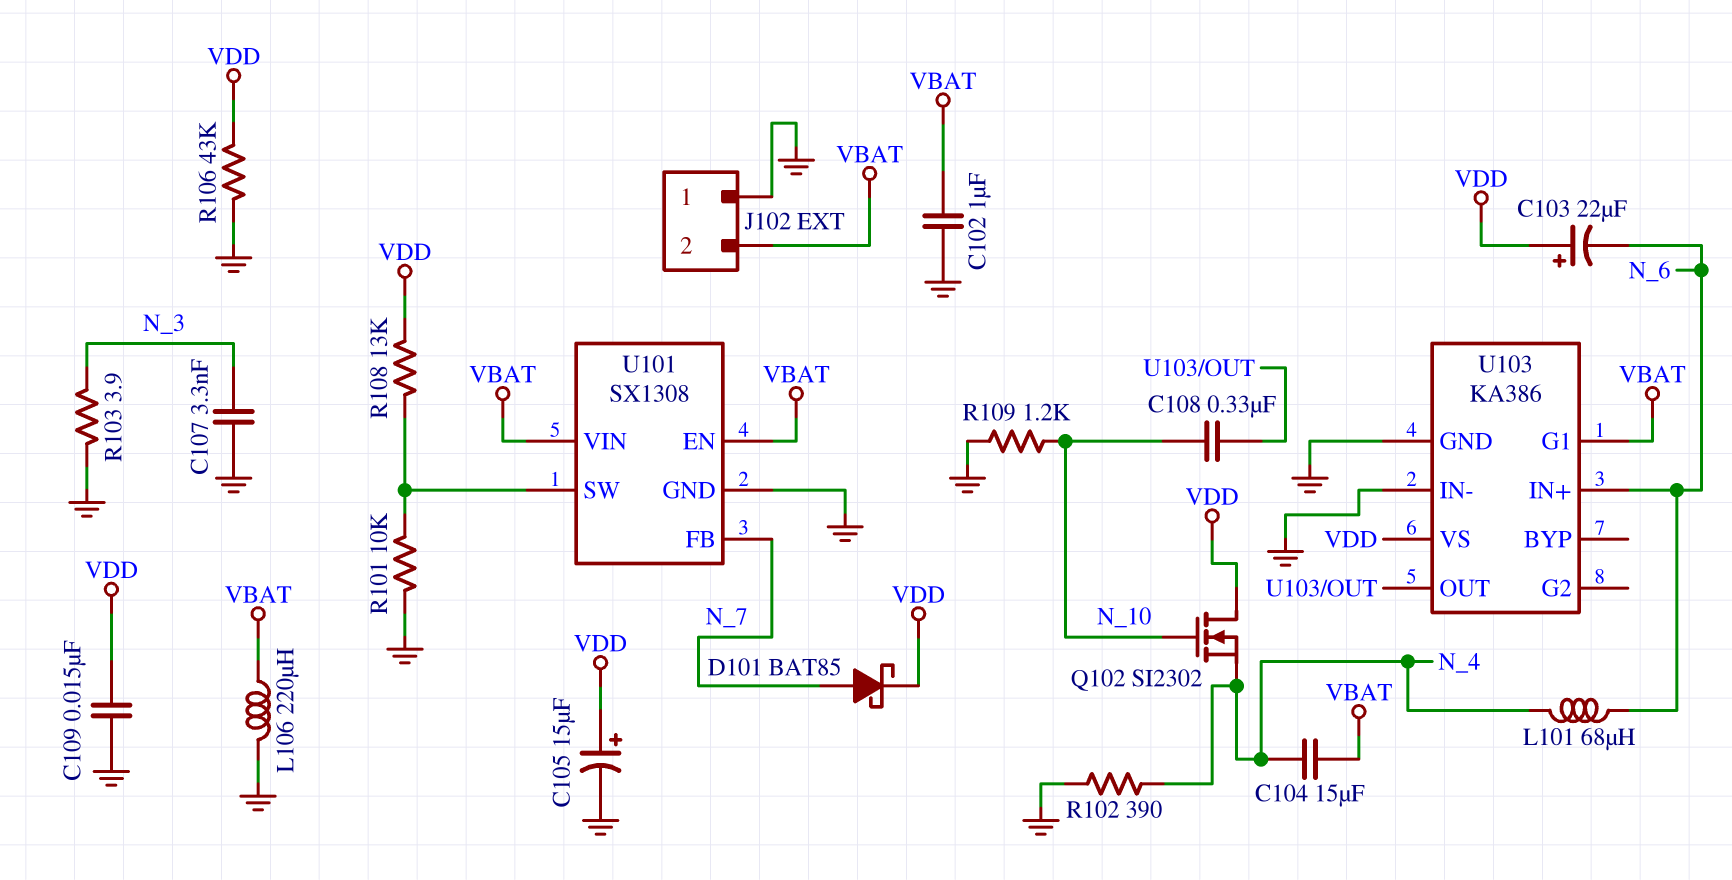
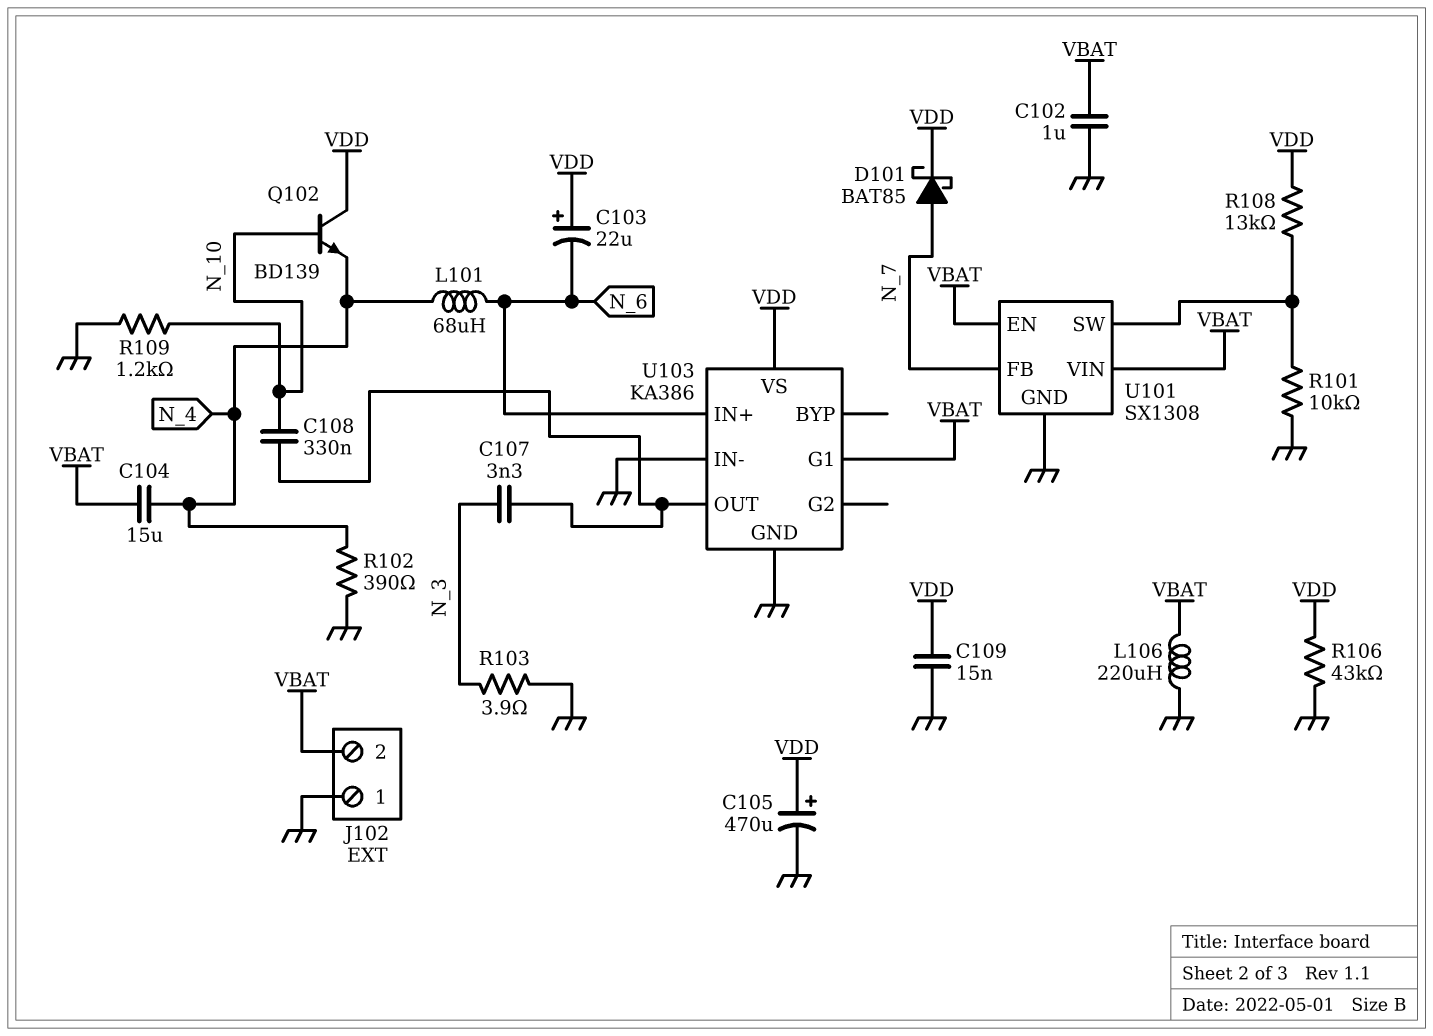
C105: 15uF (plus VDD, minus GND) -> 470uF (plus VDD, minus GND)
C107: 3.3nF (GND, N_3) -> 3.3nF (N_3, U103/OUT)
Q102: NMOS SI2302 (G N_10, D VDD, S N_4) -> NPN BD139 (B N_10, C VDD, E N_4)

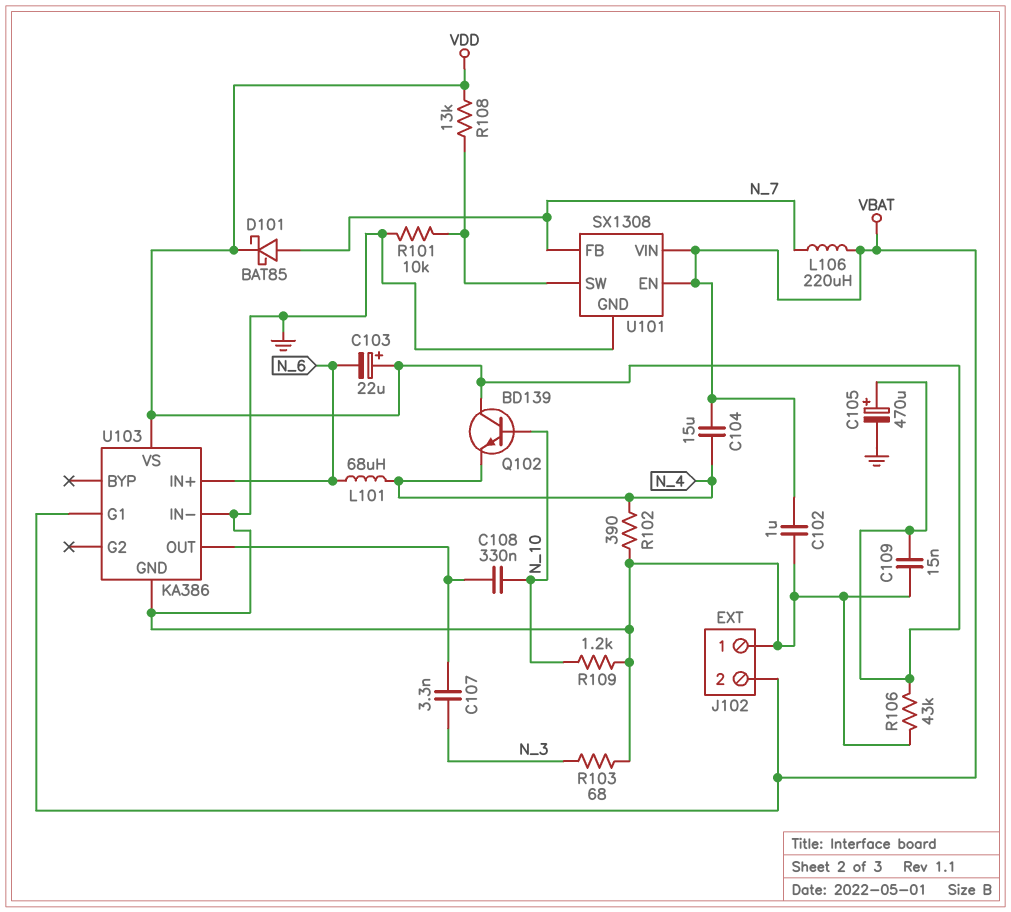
L106: 220uH (GND, VBAT) -> 220uH (N_7, VBAT)
R103: 3.9 (GND, N_3) -> 68 (GND, N_3)

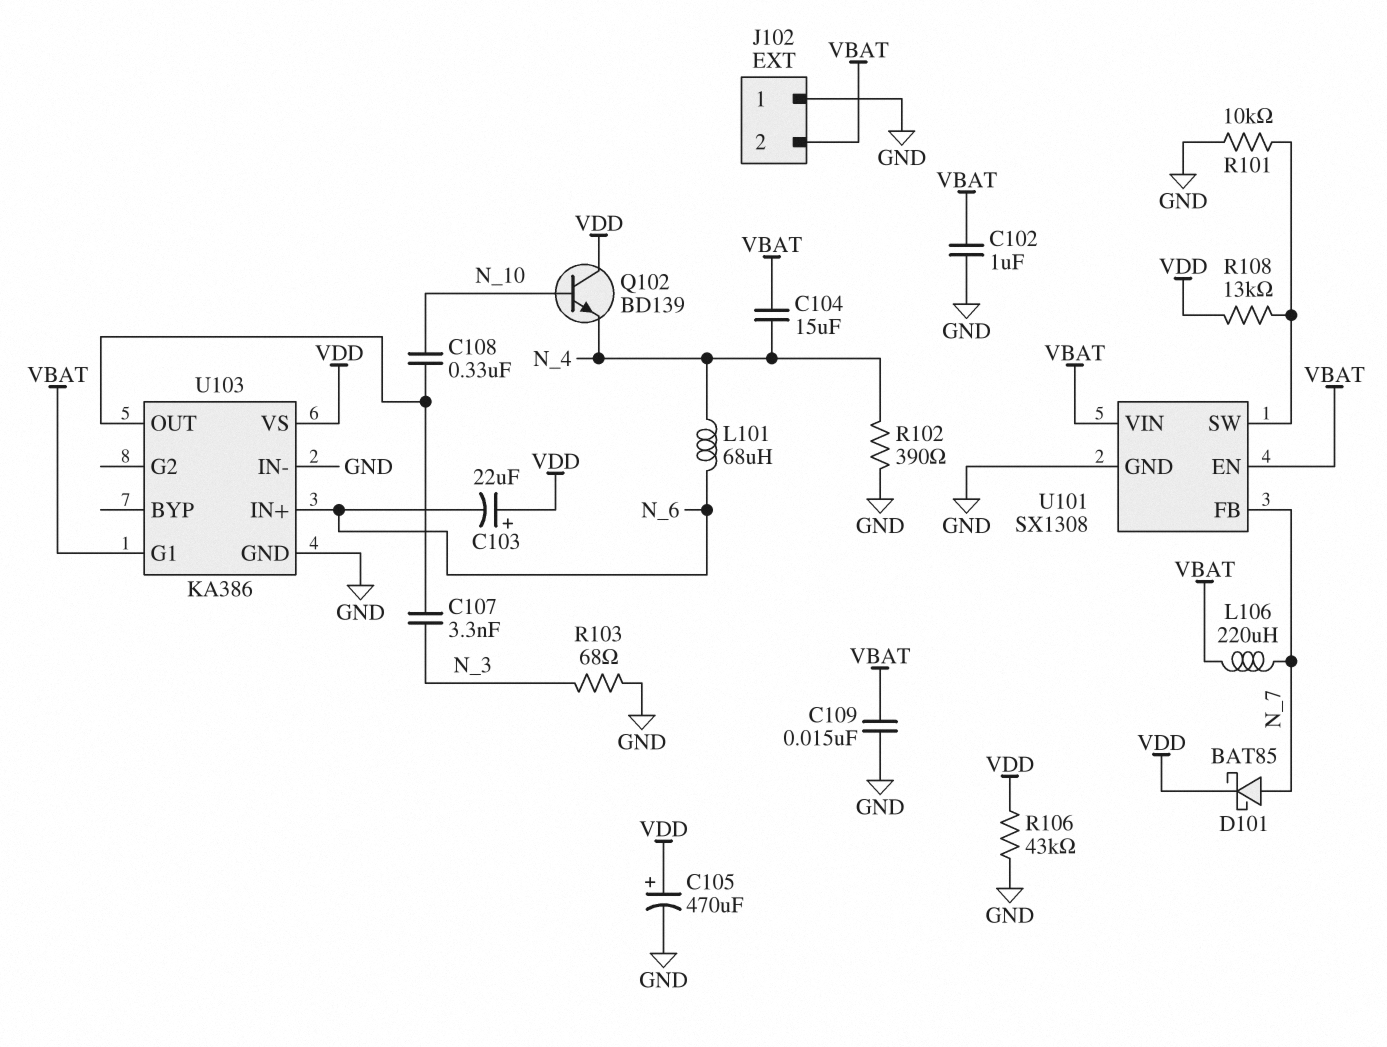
C109: 15nF (GND, VDD) -> 15nF (GND, VBAT)
R109: 1.2k (GND, N_10) -> none

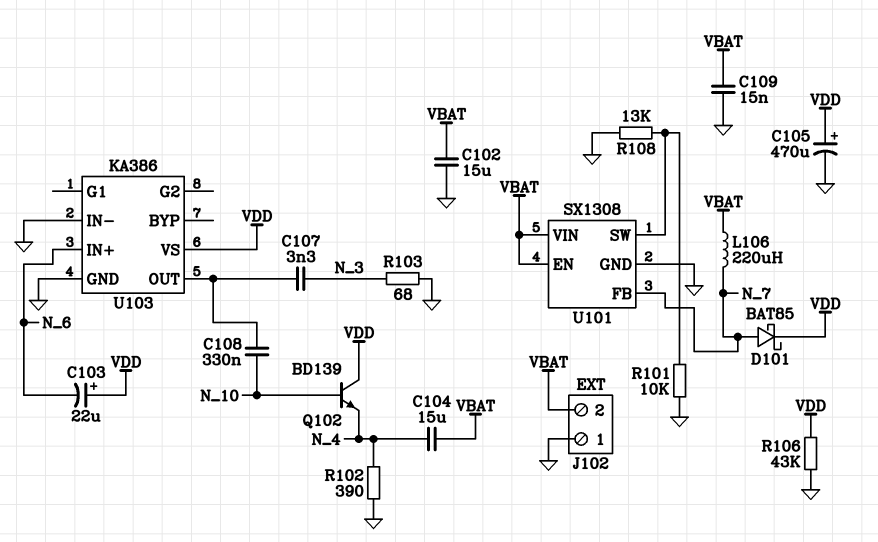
C102: 1uF (GND, VBAT) -> 15uF (GND, VBAT)
L101: 68uH (N_4, N_6) -> none
R108: 13k (U101/SW, VDD) -> 13k (GND, U101/SW)
U103 pin G1: VBAT -> none

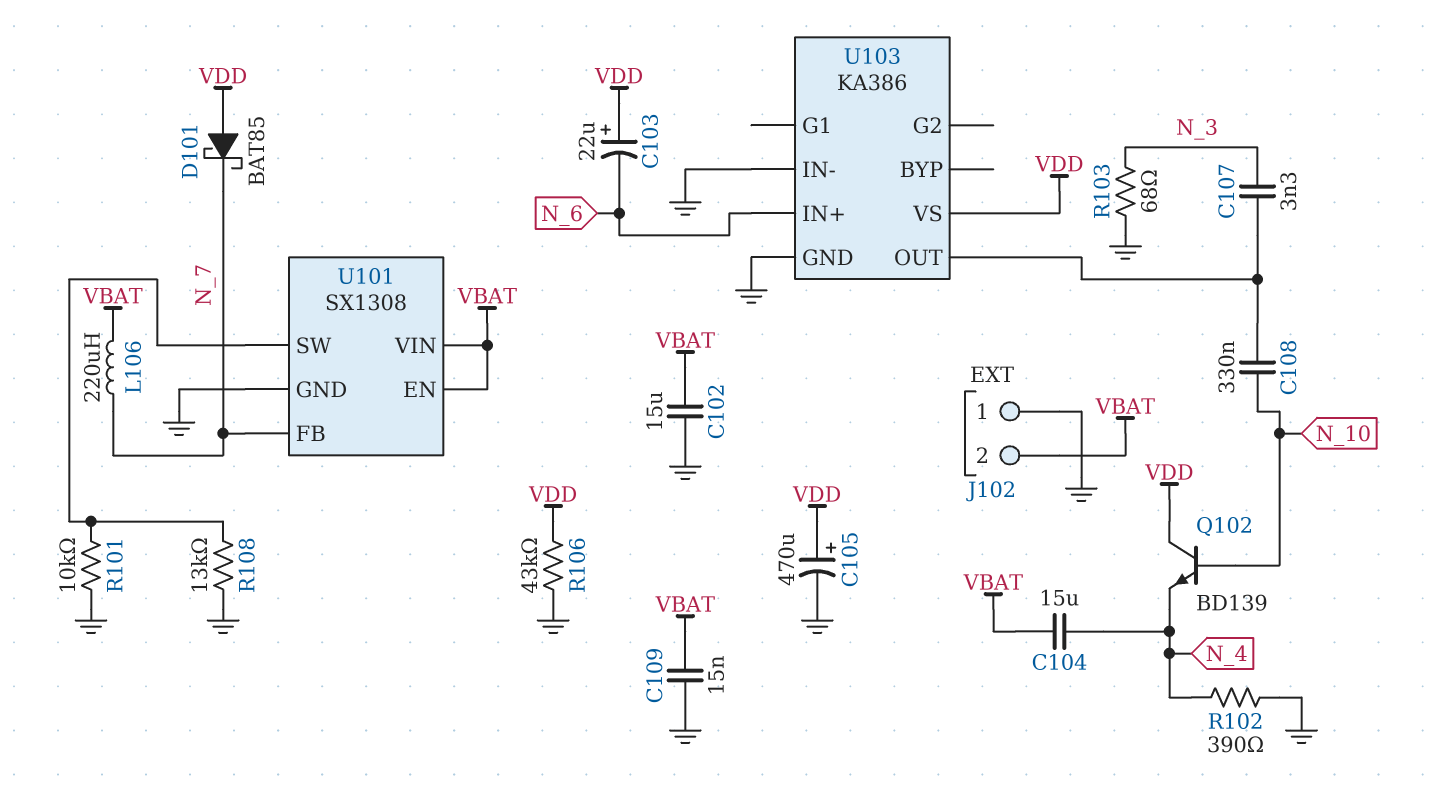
D101: schottky BAT85 (A N_7, K VDD) -> schottky BAT85 (A VDD, K N_7)

